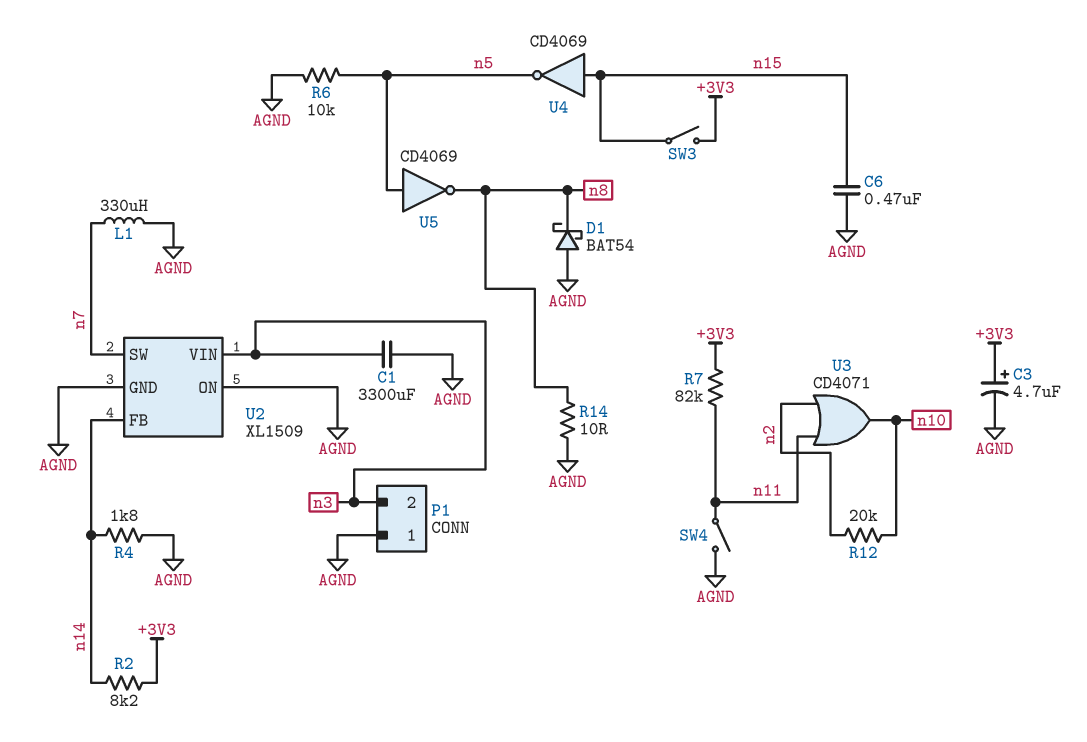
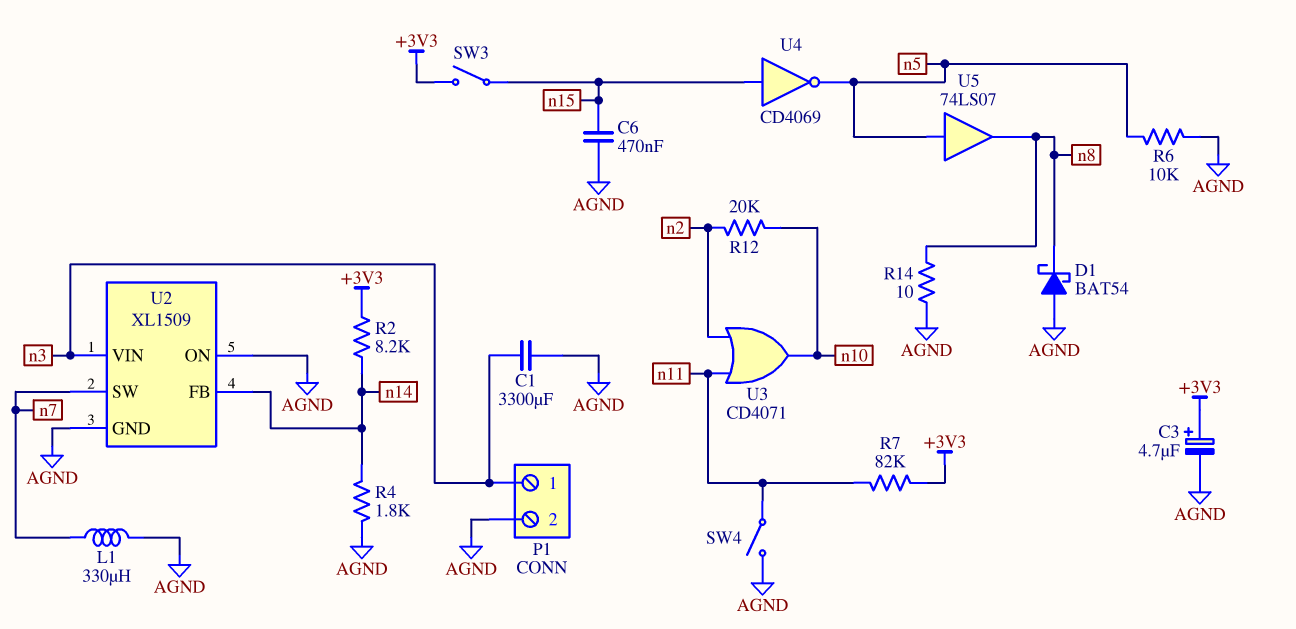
P1 pin 1: AGND -> n3
P1 pin 2: n3 -> AGND
U5: NOT CD4069 (in n5, out n8) -> buffer 74LS07 (in n5, out n8)

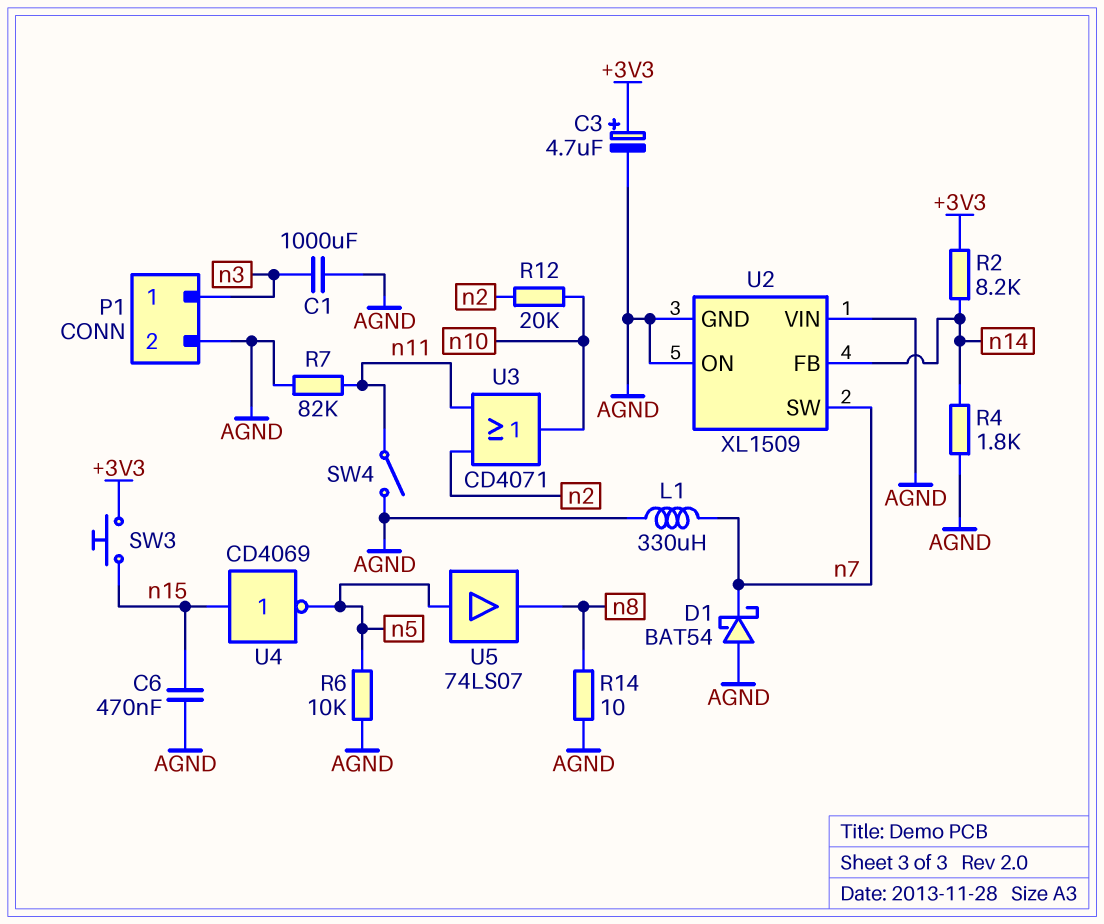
C1: 3300uF (AGND, n3) -> 1000uF (AGND, n3)
D1: schottky BAT54 (A AGND, K n8) -> schottky BAT54 (A AGND, K n7)
R7: 82k (+3V3, n11) -> 82k (AGND, n11)
SW3: switch (+3V3, n15) -> button (+3V3, n15)
U2 pin VIN: n3 -> AGND

